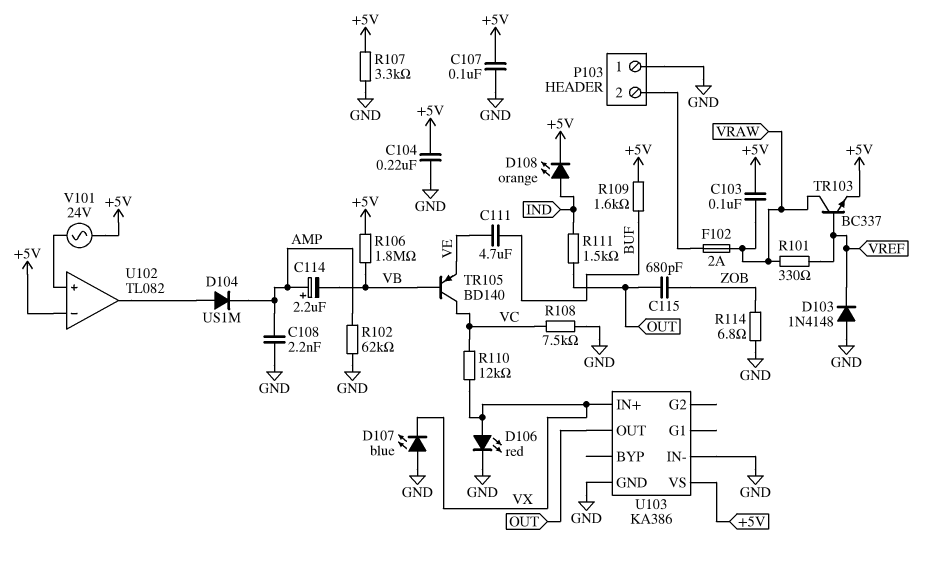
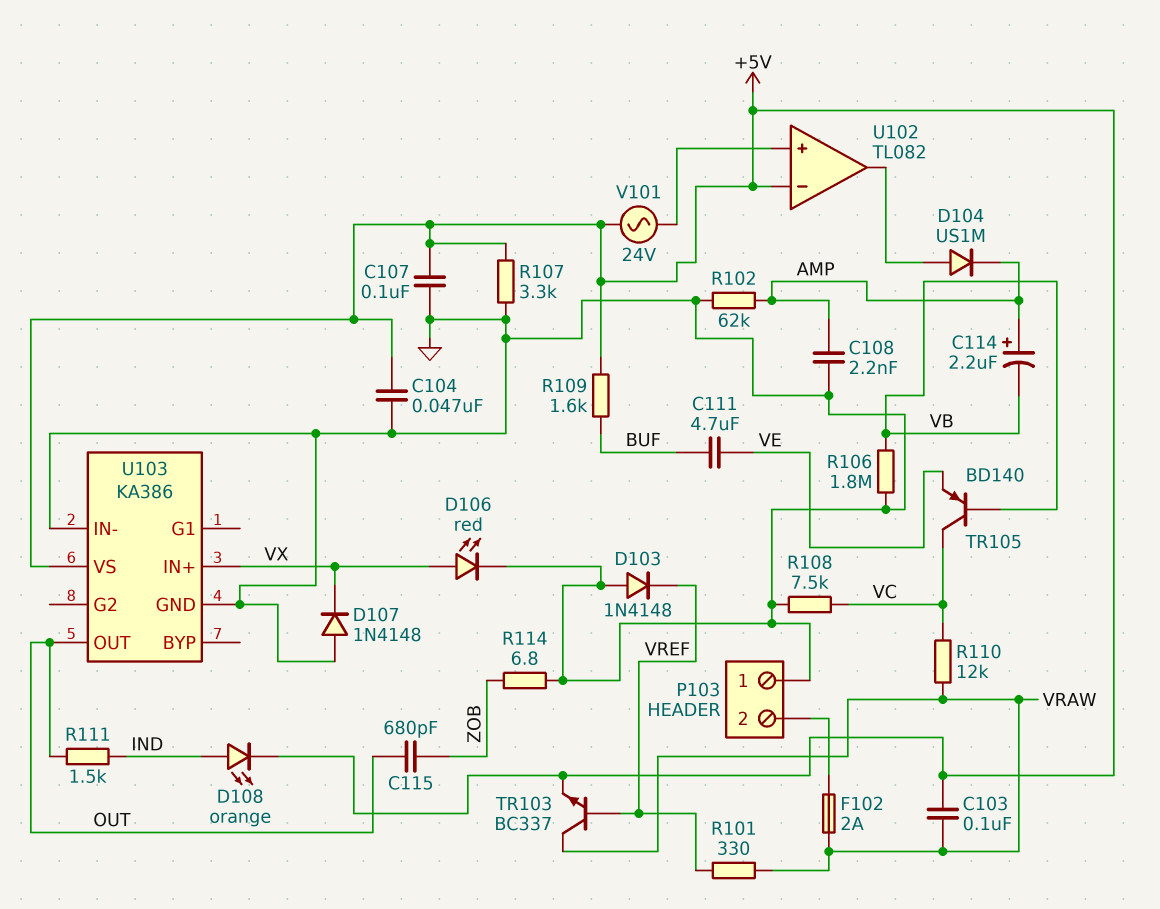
C104: 220nF (+5V, GND) -> 47nF (+5V, GND)
D107: LED blue (A GND, K VX) -> diode 1N4148 (A GND, K VX)
R106: 1.8M (+5V, VB) -> 1.8M (GND, VB)
R110: 12k (VC, VX) -> 12k (VC, VRAW)

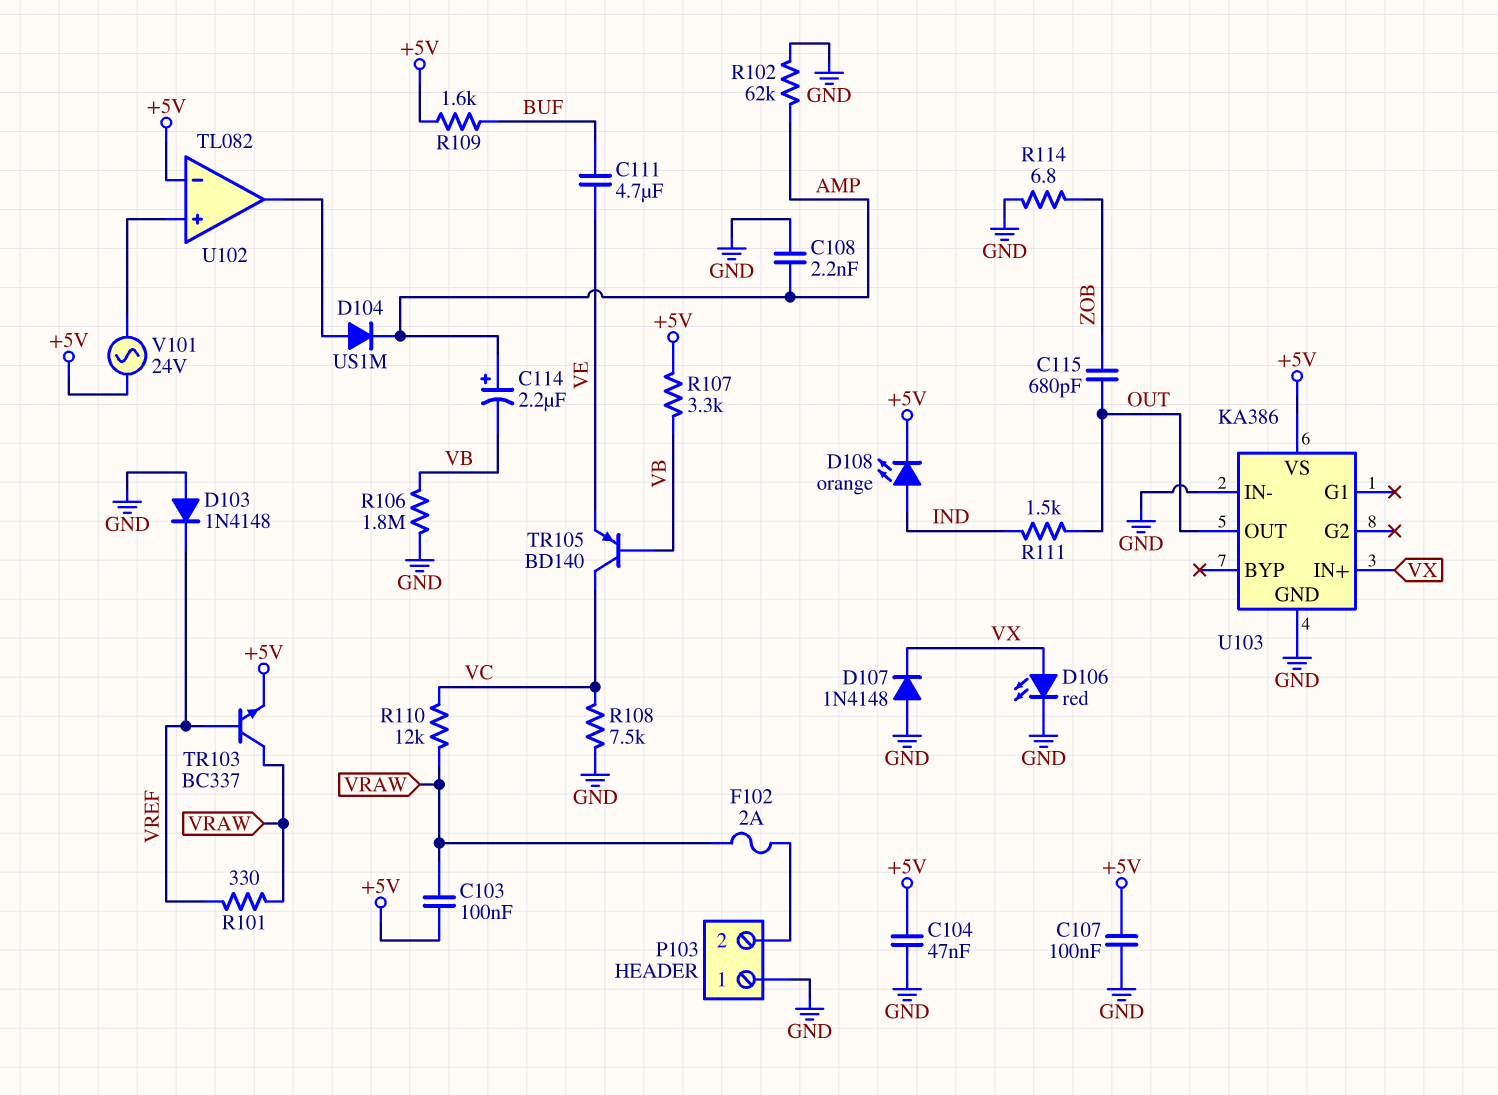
R107: 3.3k (+5V, GND) -> 3.3k (+5V, VB)

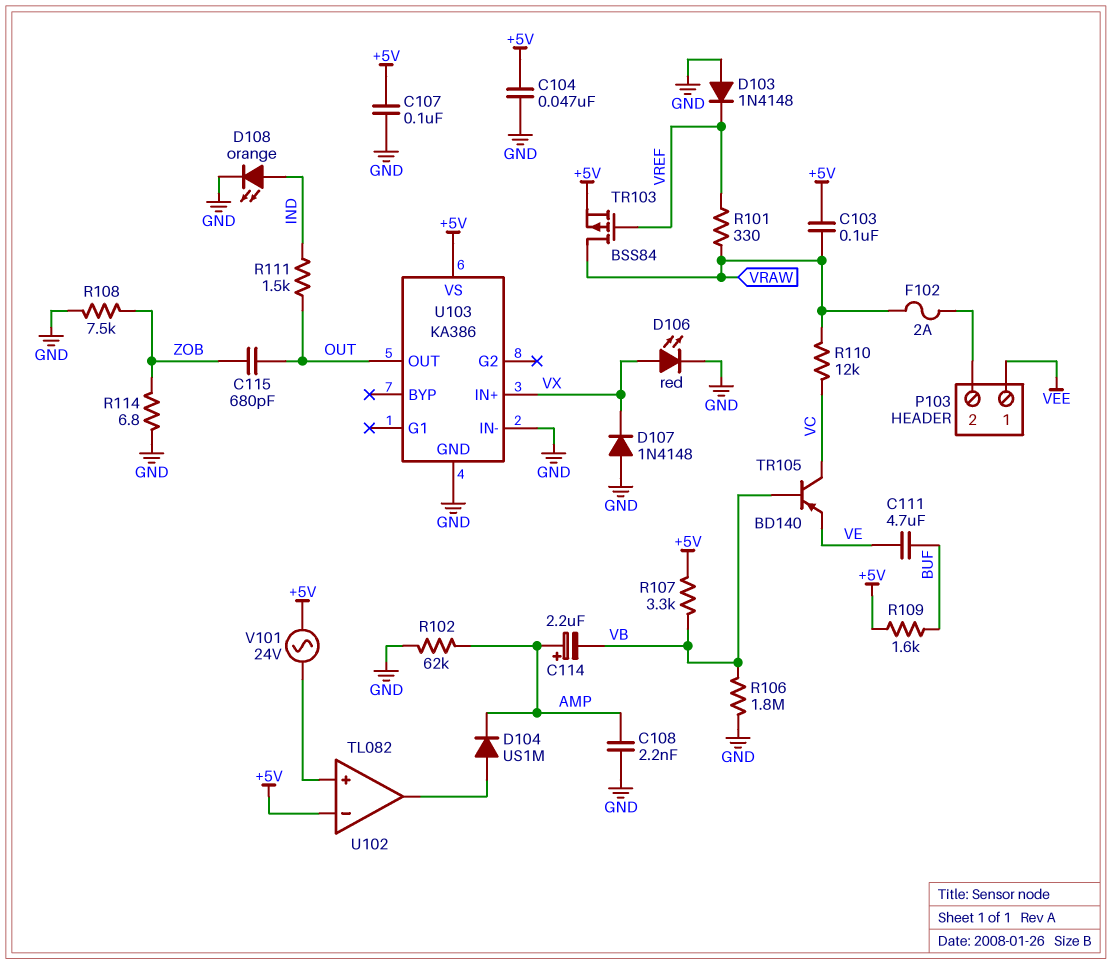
D108: LED orange (A IND, K +5V) -> LED orange (A IND, K GND)
P103 pin 1: GND -> VEE
R108: 7.5k (GND, VC) -> 7.5k (GND, ZOB)
TR103: NPN BC337 (B VREF, C VRAW, E +5V) -> PMOS BSS84 (G VREF, D VRAW, S +5V)

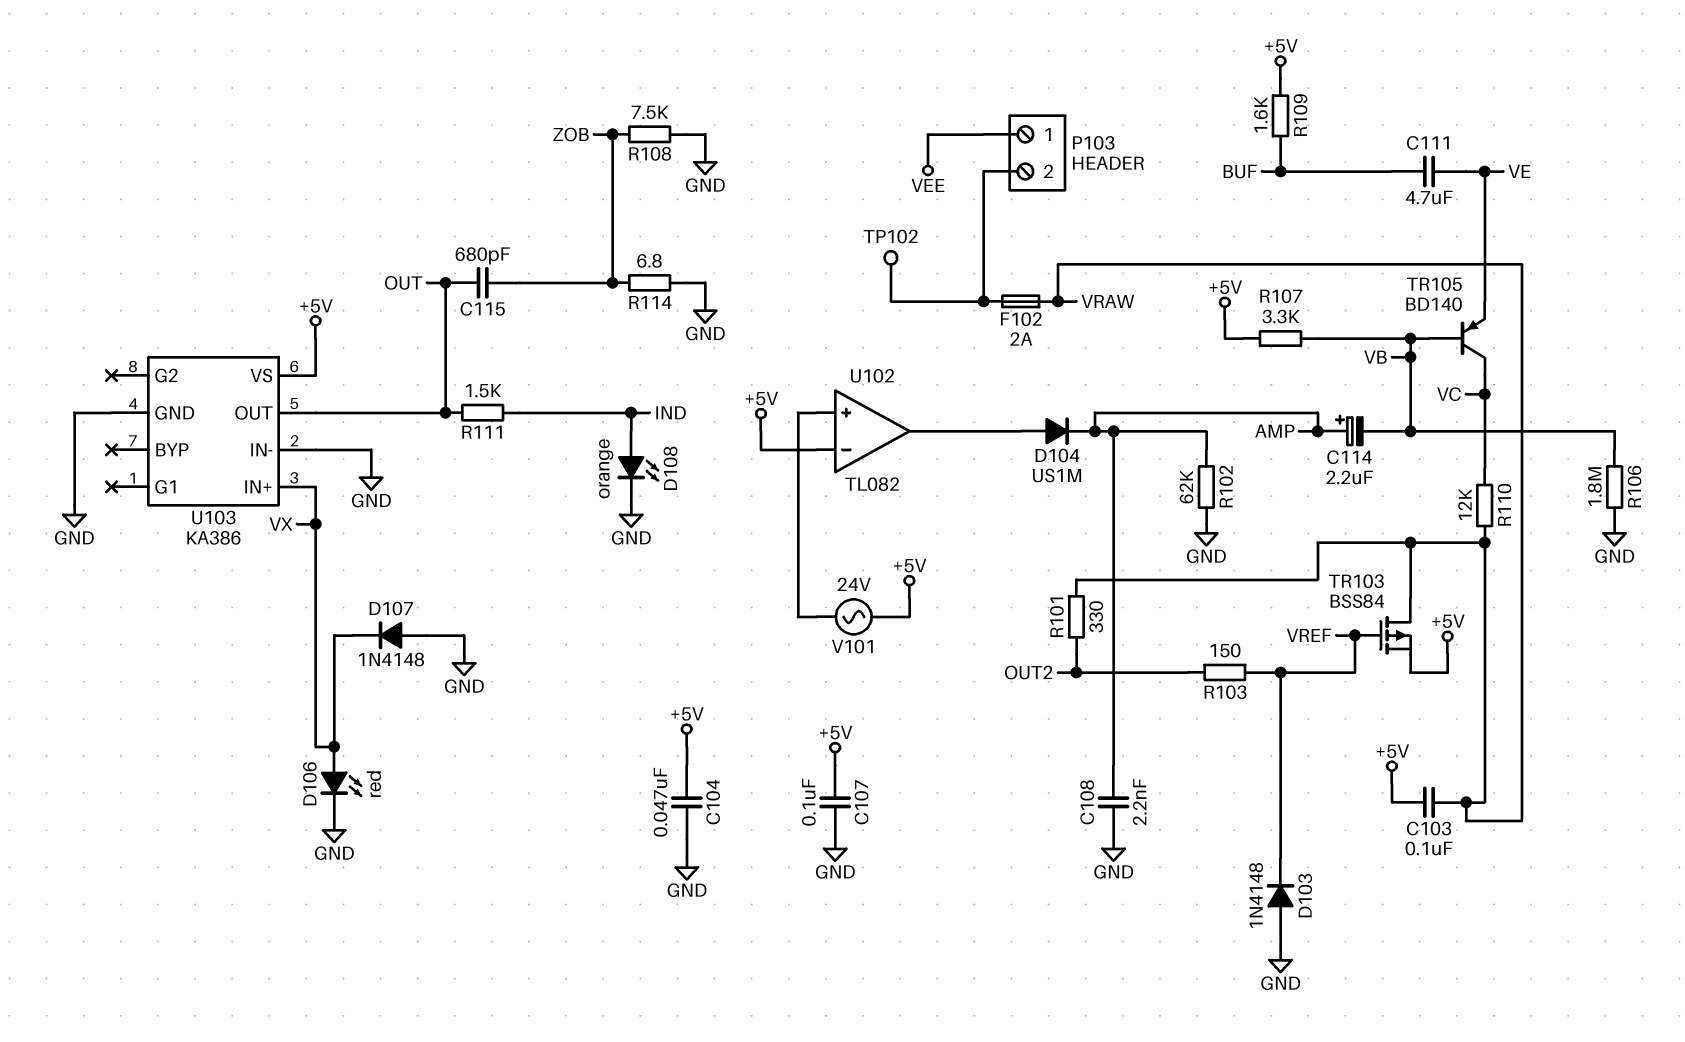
R101: 330 (VRAW, VREF) -> 330 (OUT2, VRAW)
R103: none -> 150 (OUT2, VREF)
TP102: none -> test point (P103/2)

